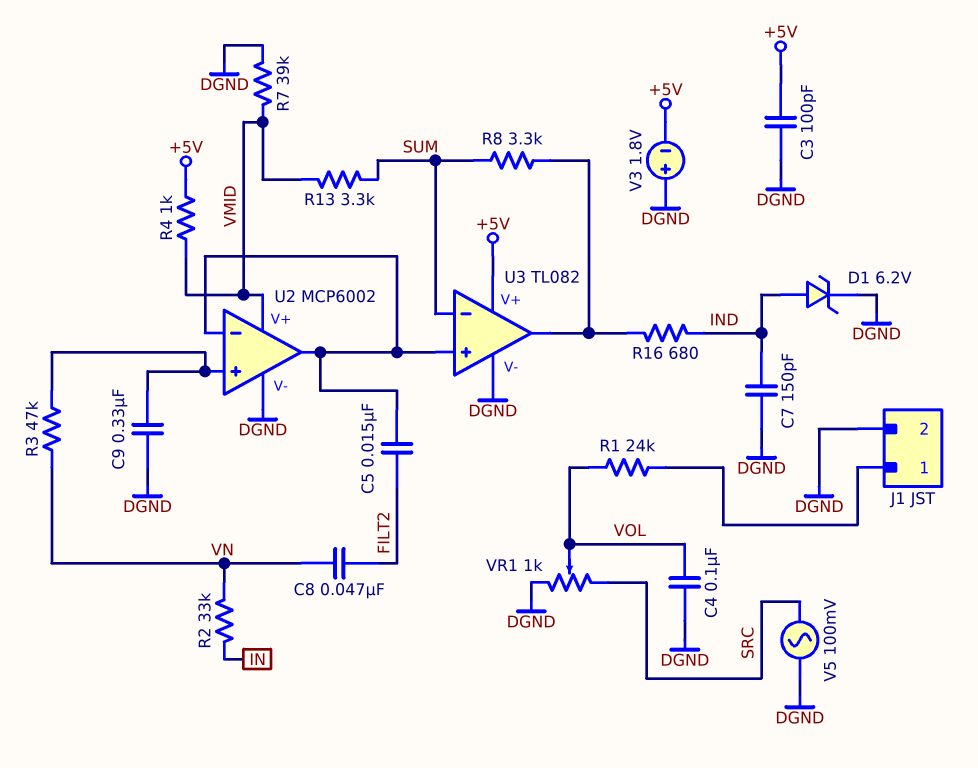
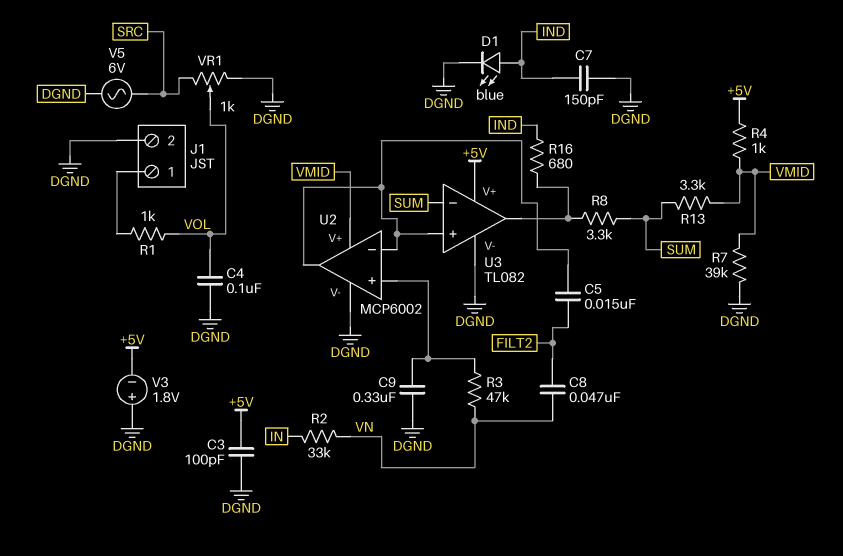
D1: zener 6.2V (A IND, K DGND) -> LED blue (A IND, K DGND)
R1: 24k (J1/1, VOL) -> 1k (J1/1, VOL)
V5: AC 100mV (DGND, SRC) -> AC 6V (DGND, SRC)

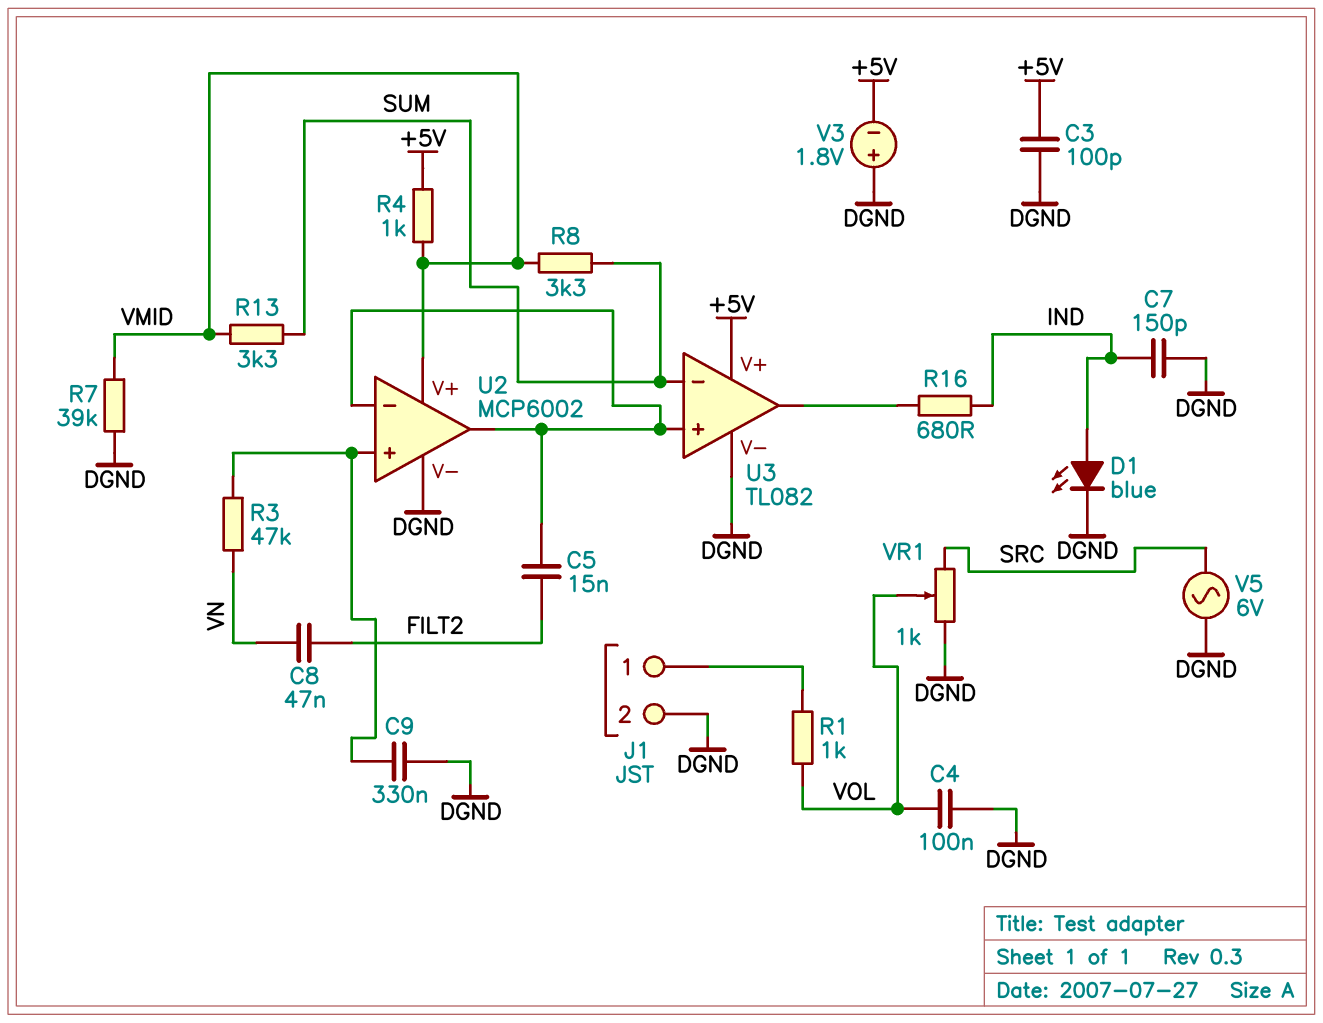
R2: 33k (IN, VN) -> none
R8: 3.3k (SUM, U3/out) -> 3.3k (SUM, VMID)

